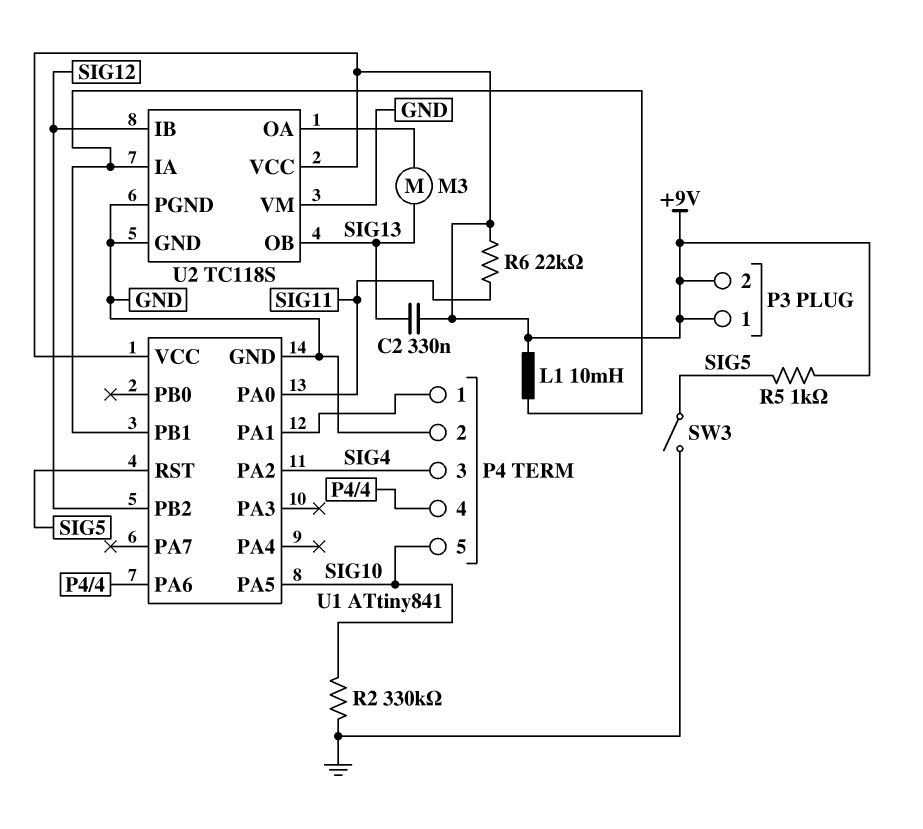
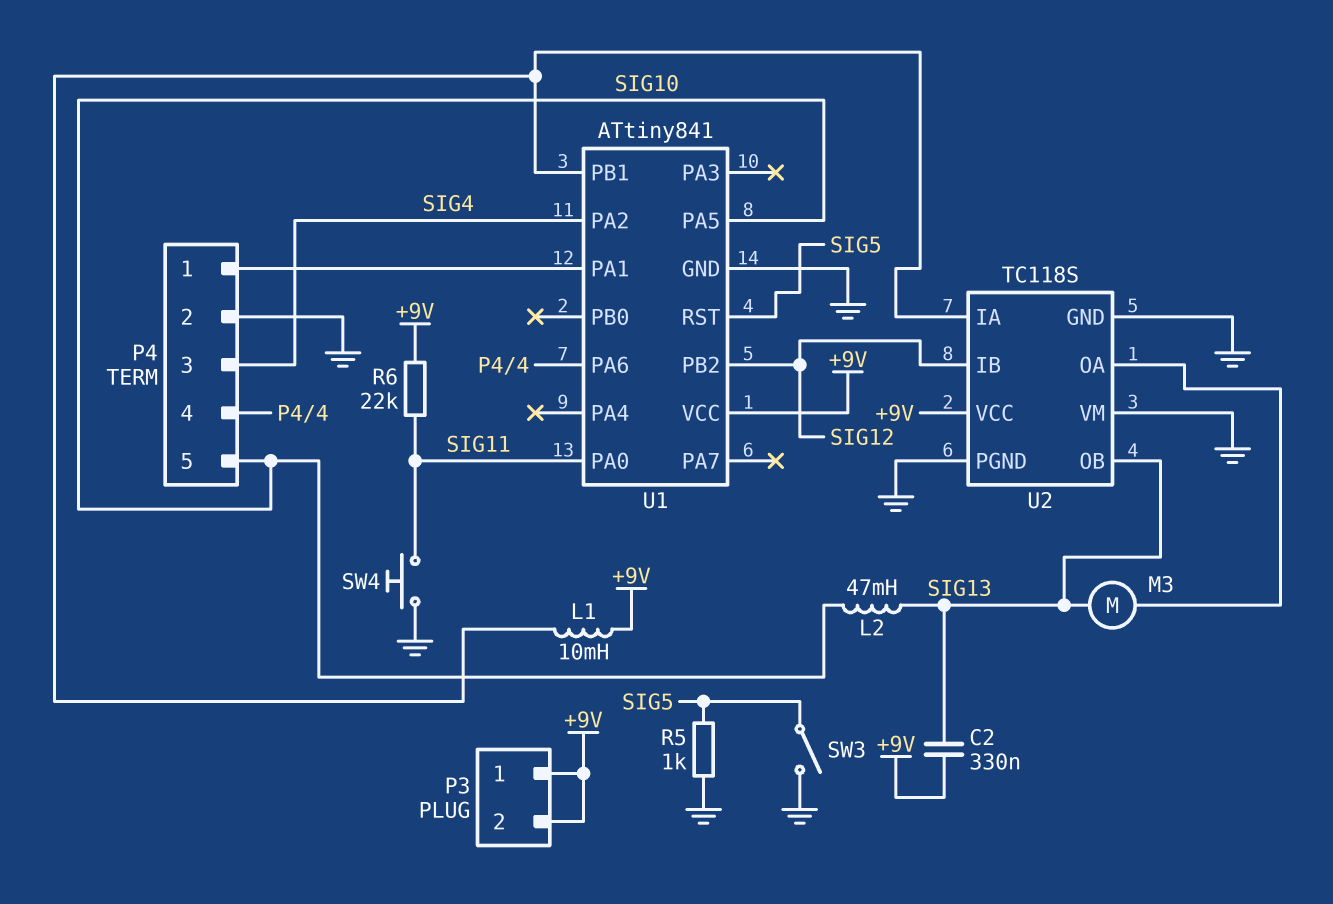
L2: none -> 47mH (SIG10, SIG13)
R2: 330k (GND, SIG10) -> none
R5: 1k (+9V, SIG5) -> 1k (GND, SIG5)
SW4: none -> button (GND, SIG11)

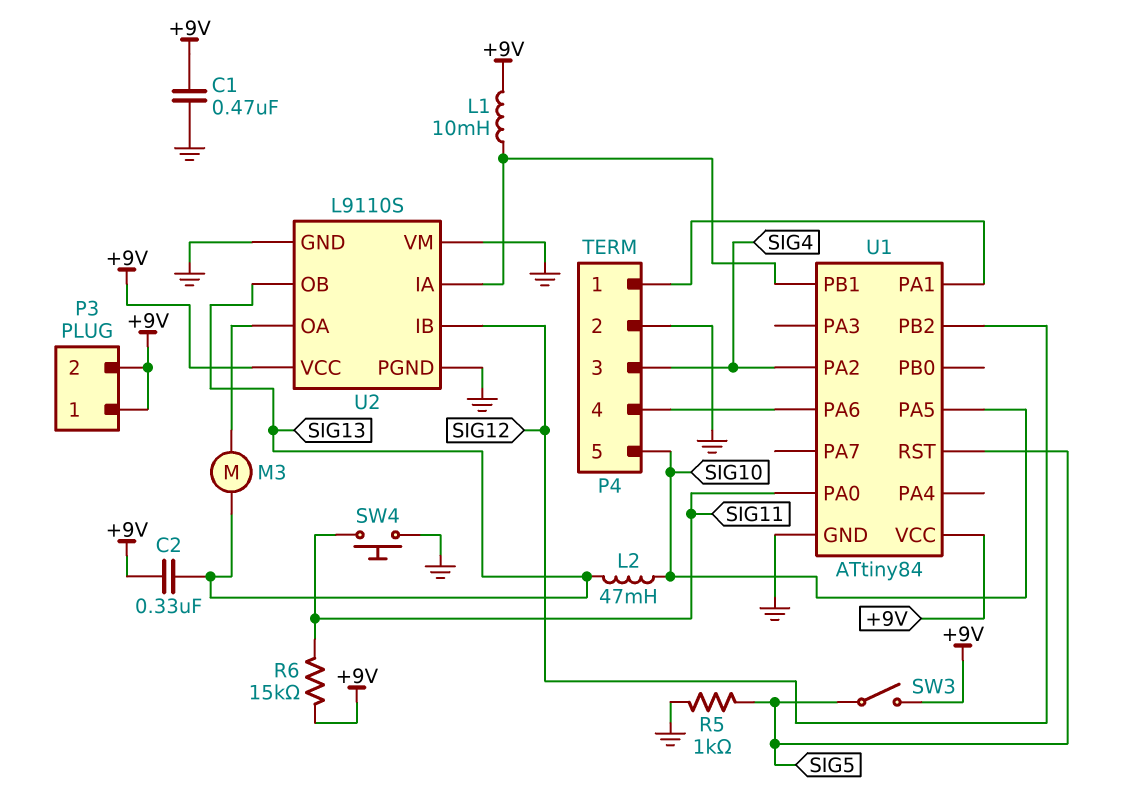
C1: none -> 470nF (+9V, GND)
R6: 22k (+9V, SIG11) -> 15k (+9V, SIG11)
SW3: switch (GND, SIG5) -> switch (+9V, SIG5)
U1: ATtiny841 -> ATtiny84
U2: TC118S -> L9110S

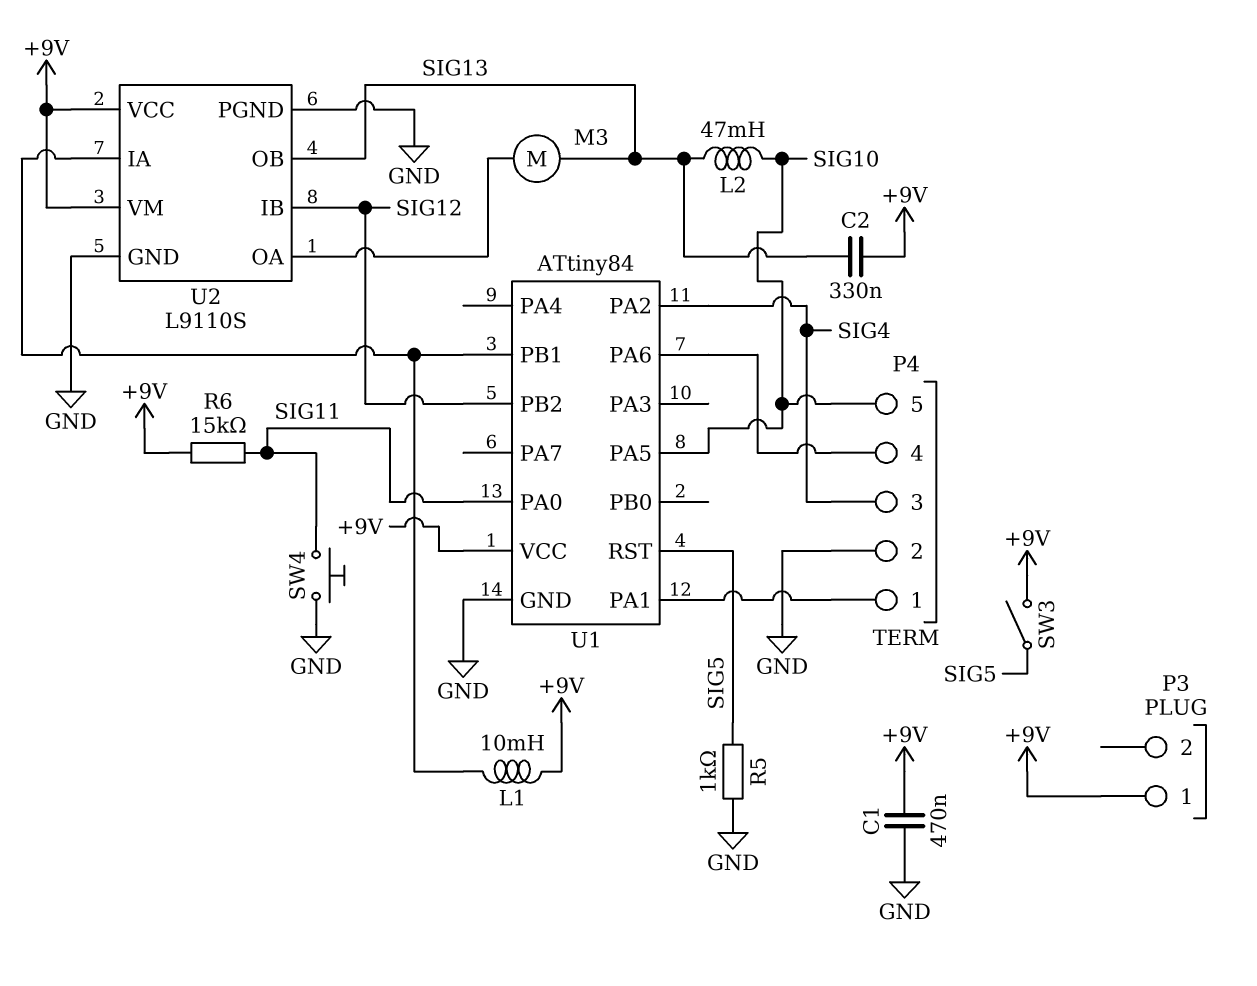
P3 pin 2: +9V -> none
U2 pin VM: GND -> +9V

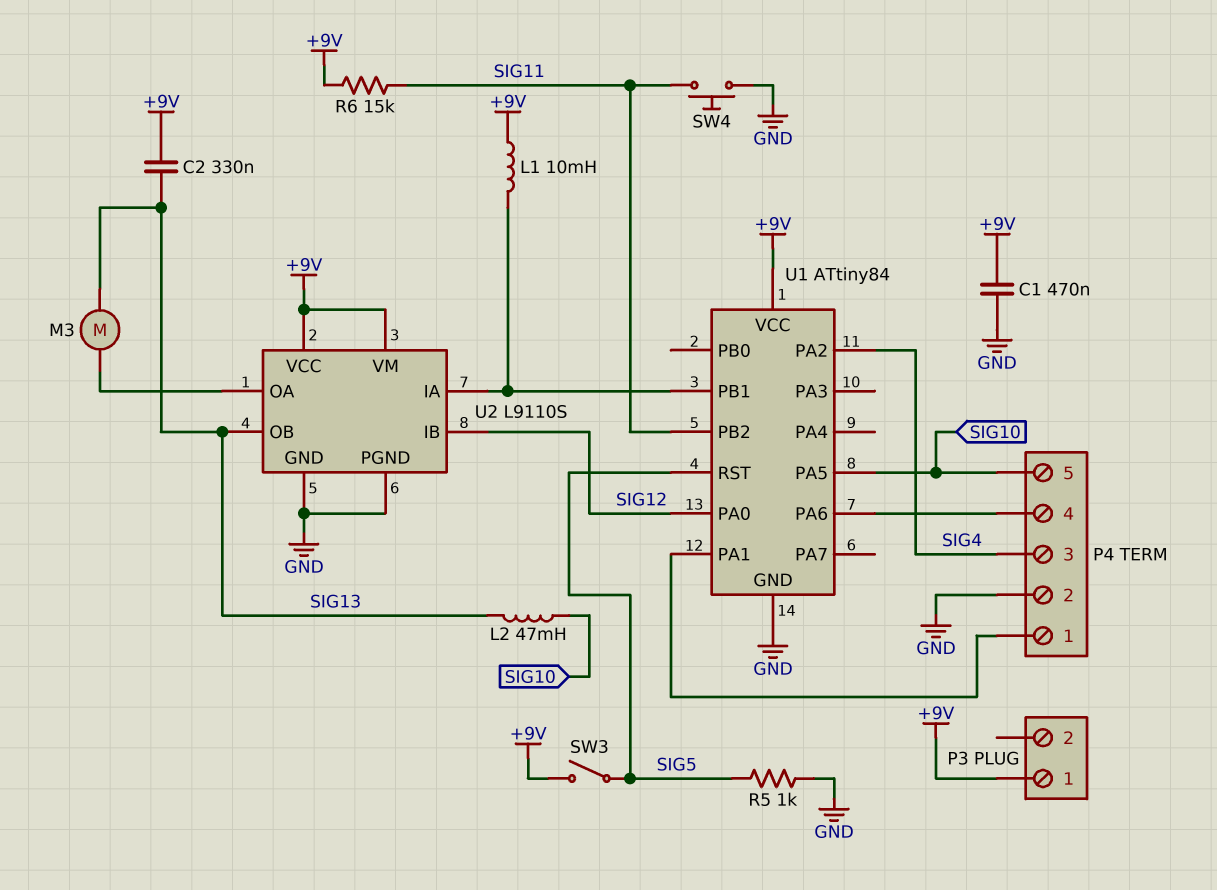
U1 pin PA0: SIG11 -> SIG12
U1 pin PB2: SIG12 -> SIG11

